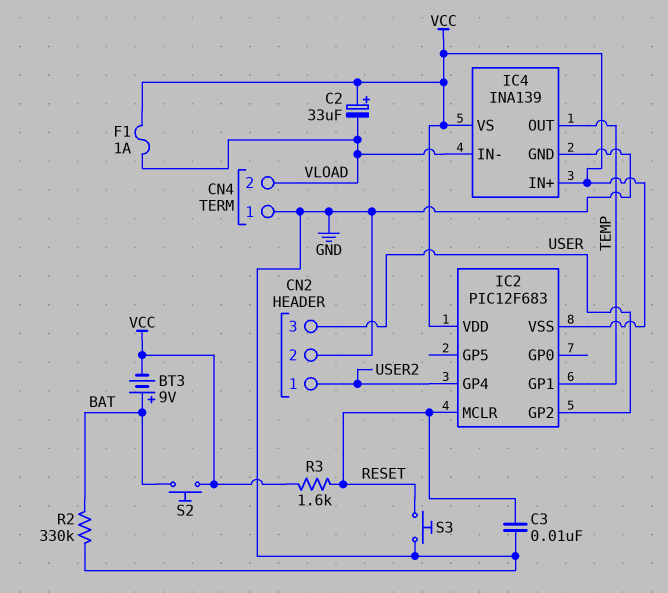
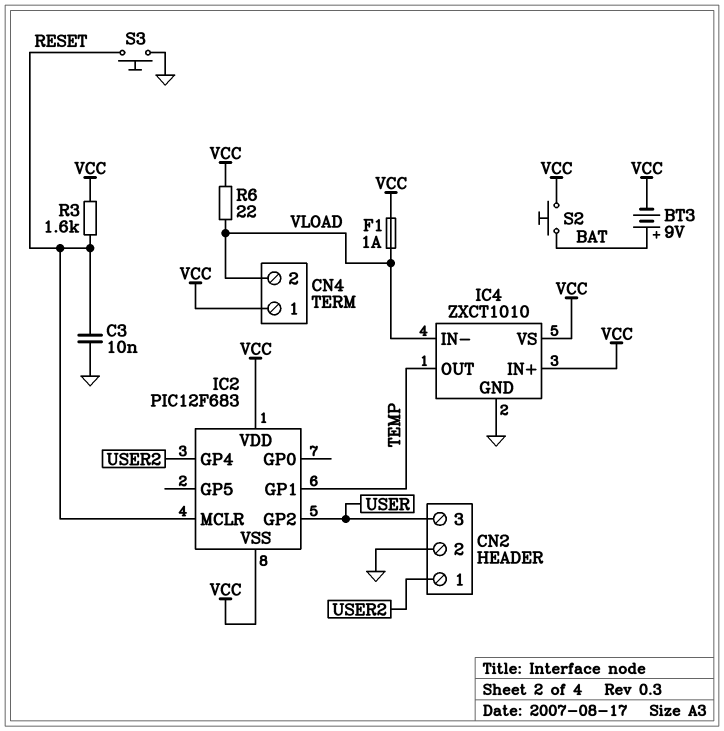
C2: 33uF (plus VCC, minus VLOAD) -> none
CN4 pin 1: GND -> VCC
IC4: INA139 -> ZXCT1010
R2: 330k (BAT, GND) -> none
R6: none -> 22 (VCC, VLOAD)

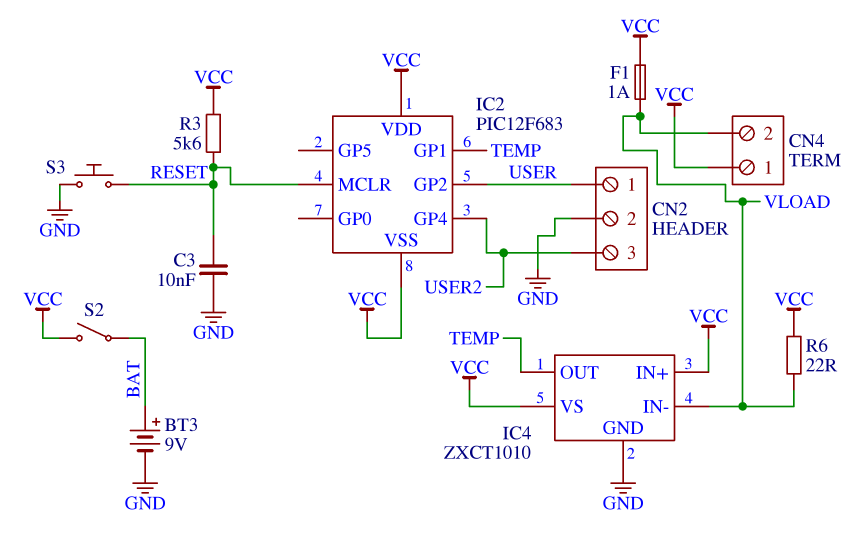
BT3: 9V (plus BAT, minus VCC) -> 9V (plus BAT, minus GND)
CN2 pin 1: USER2 -> USER
CN2 pin 3: USER -> USER2
R3: 1.6k (RESET, VCC) -> 5.6k (RESET, VCC)
S2: button (BAT, VCC) -> switch (BAT, VCC)

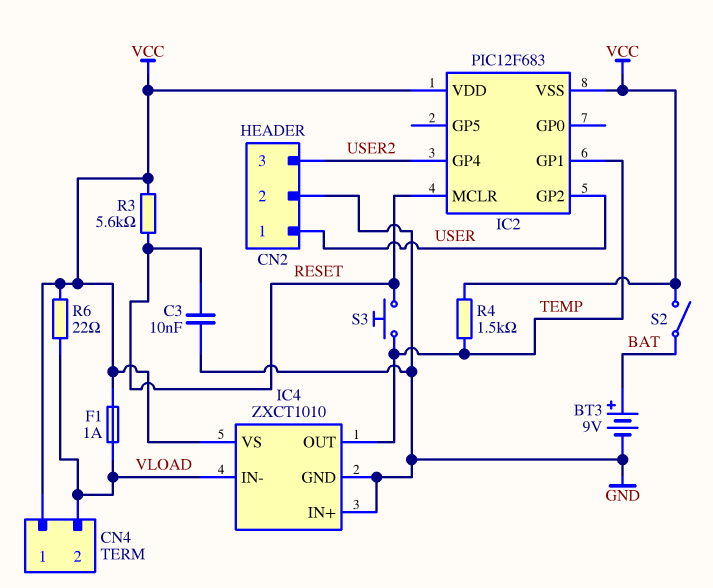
IC4 pin IN+: VCC -> GND
R4: none -> 1.5k (TEMP, VCC)
S3: button (GND, RESET) -> button (RESET, TEMP)

